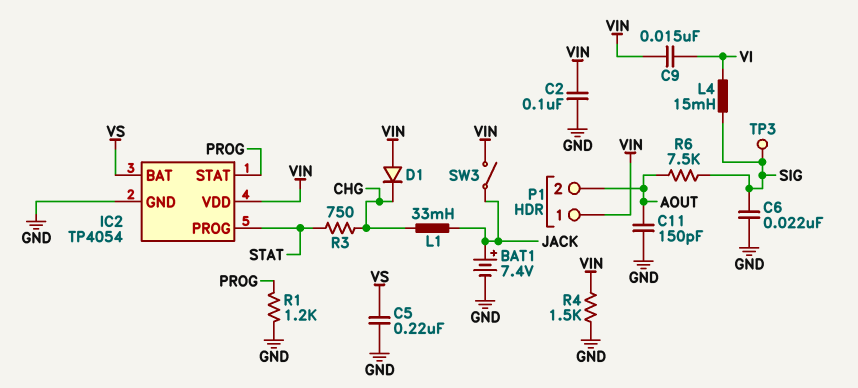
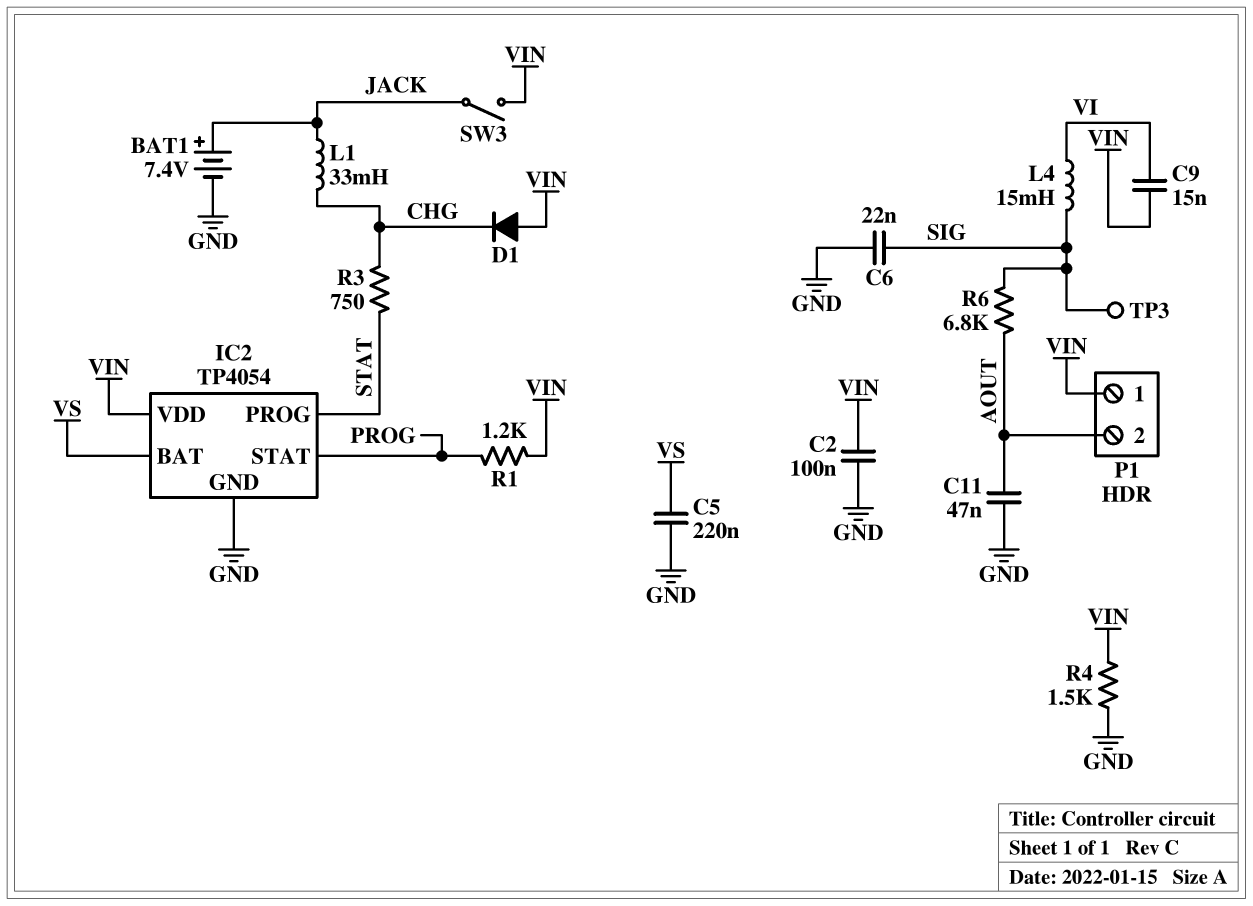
C11: 150pF (AOUT, GND) -> 47nF (AOUT, GND)
R1: 1.2k (GND, PROG) -> 1.2k (PROG, VIN)
R6: 7.5k (AOUT, SIG) -> 6.8k (AOUT, SIG)

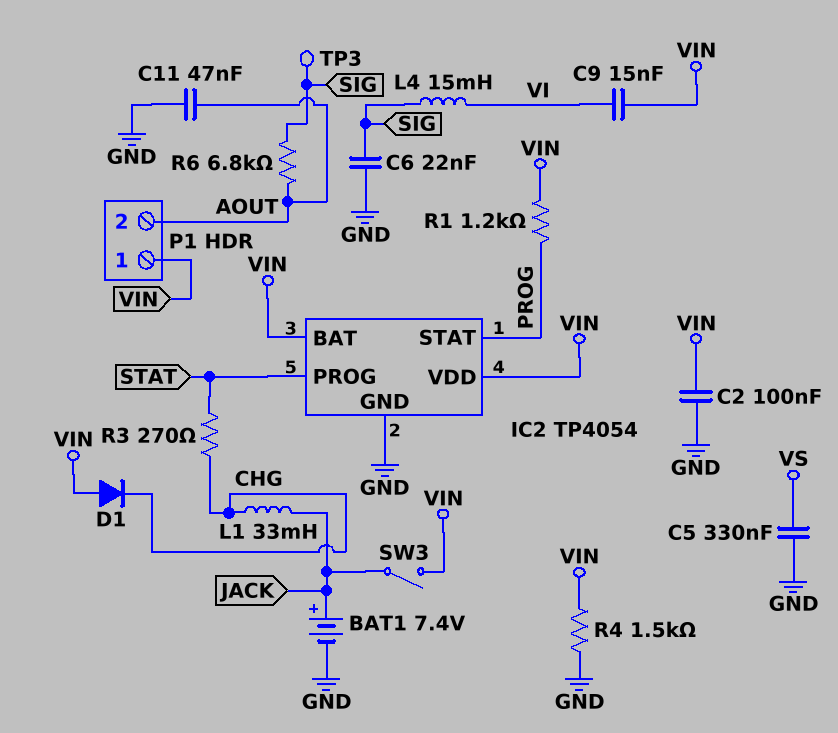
C5: 220nF (GND, VS) -> 330nF (GND, VS)
IC2 pin BAT: VS -> VIN
R3: 750 (CHG, STAT) -> 270 (CHG, STAT)

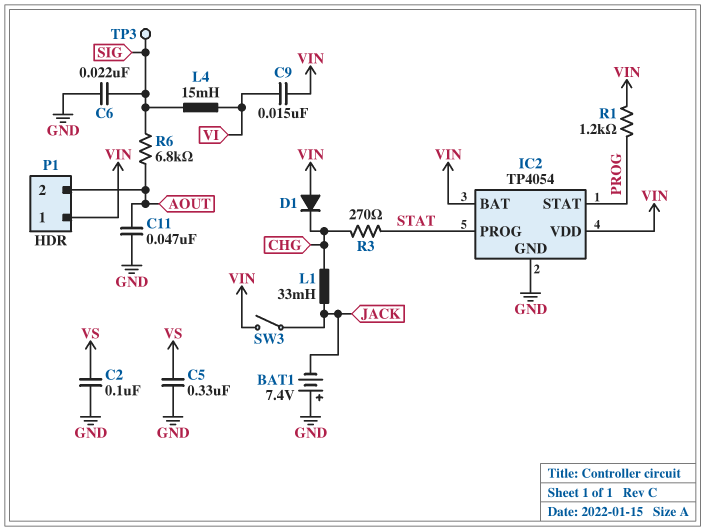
BAT1: 7.4V (plus JACK, minus GND) -> 7.4V (plus GND, minus JACK)
C2: 100nF (GND, VIN) -> 100nF (GND, VS)
R4: 1.5k (GND, VIN) -> none

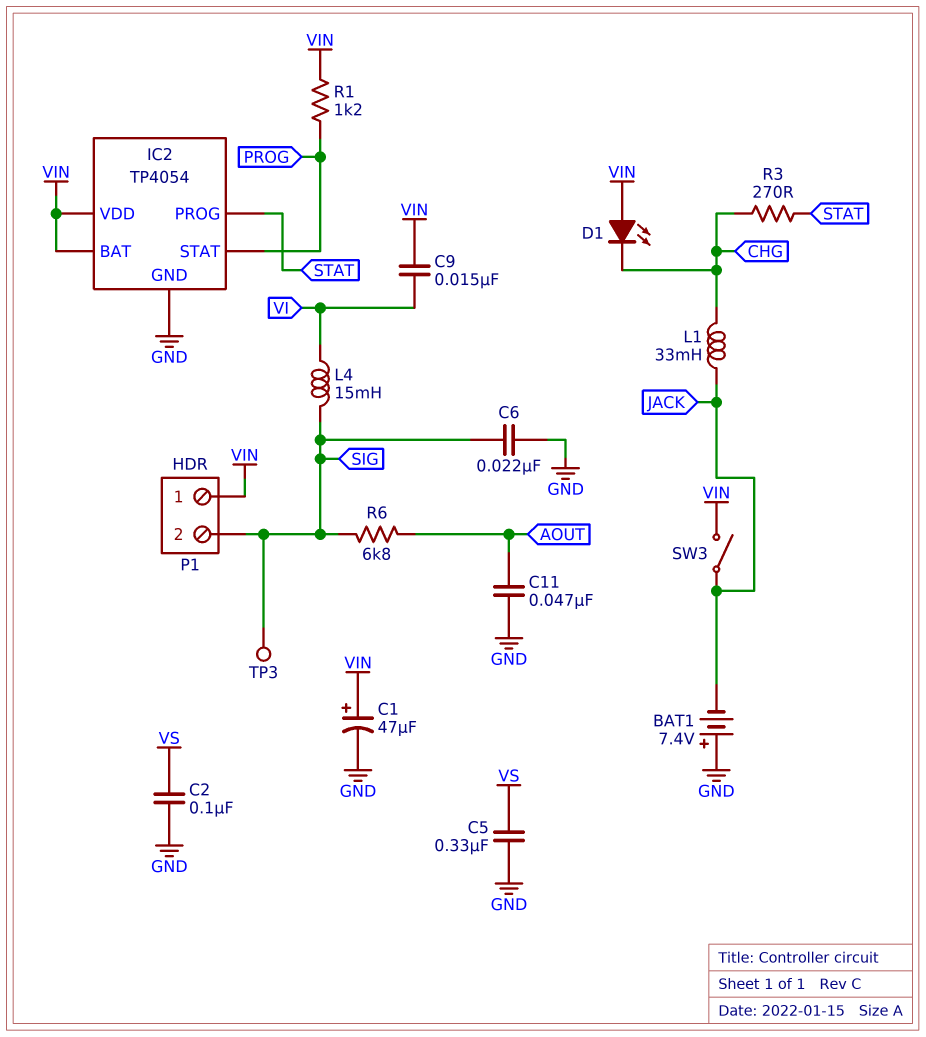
C1: none -> 47uF (plus VIN, minus GND)
D1: diode (A VIN, K CHG) -> LED (A VIN, K CHG)
P1 pin 2: AOUT -> SIG

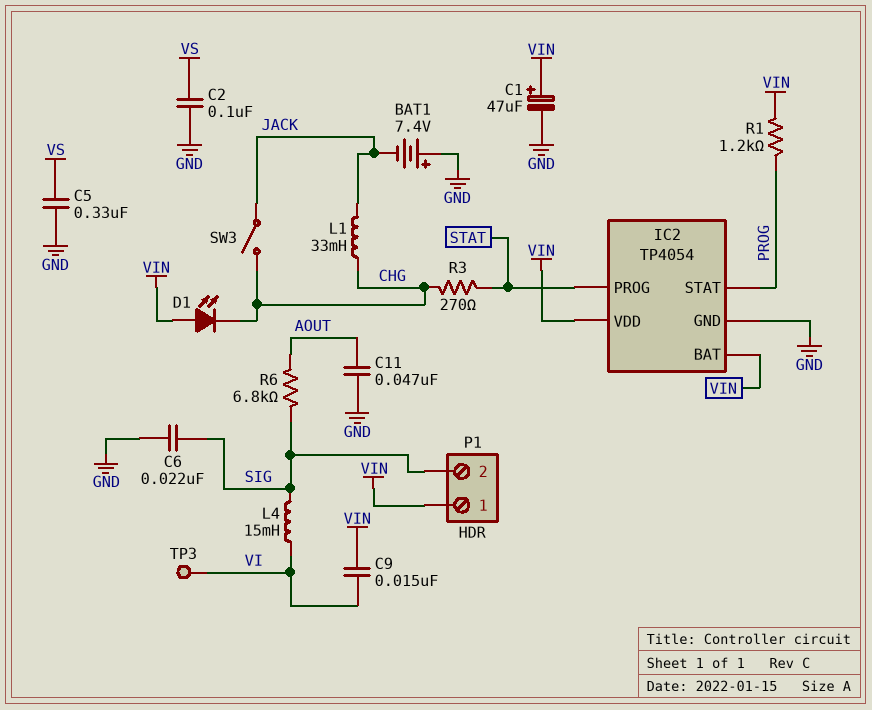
SW3: switch (JACK, VIN) -> switch (CHG, JACK)
TP3: test point (SIG) -> test point (VI)

